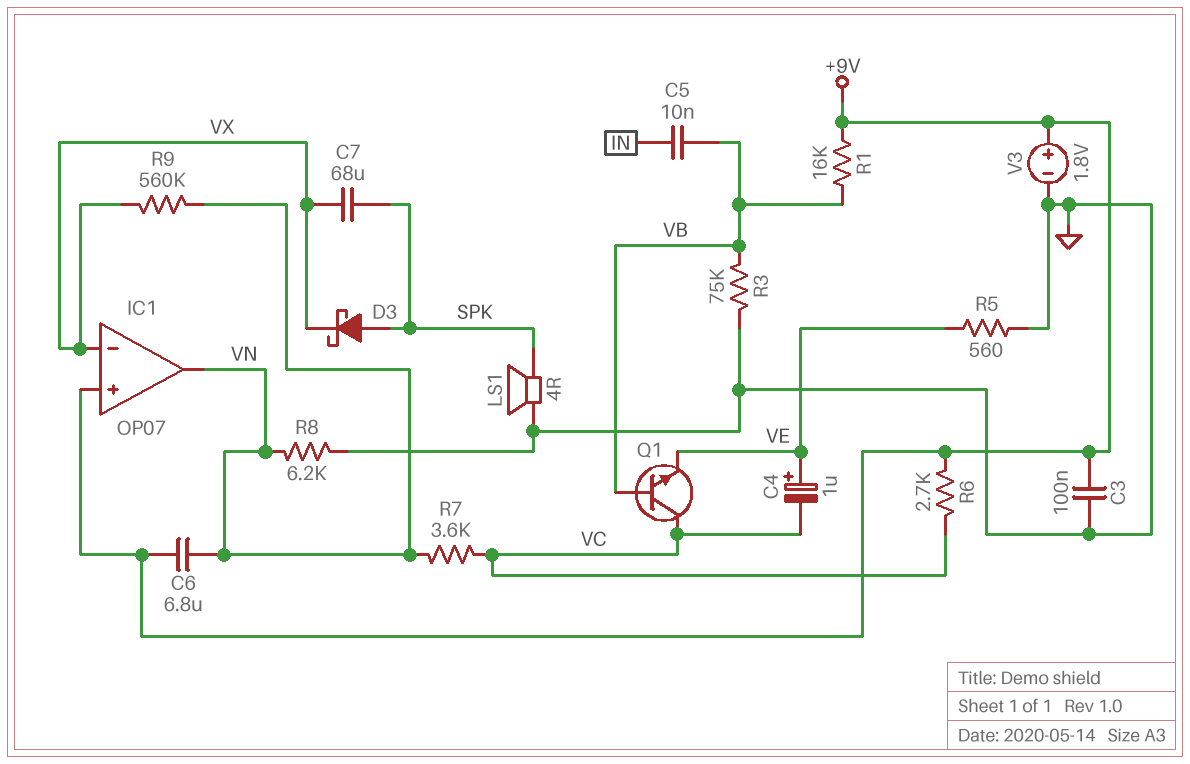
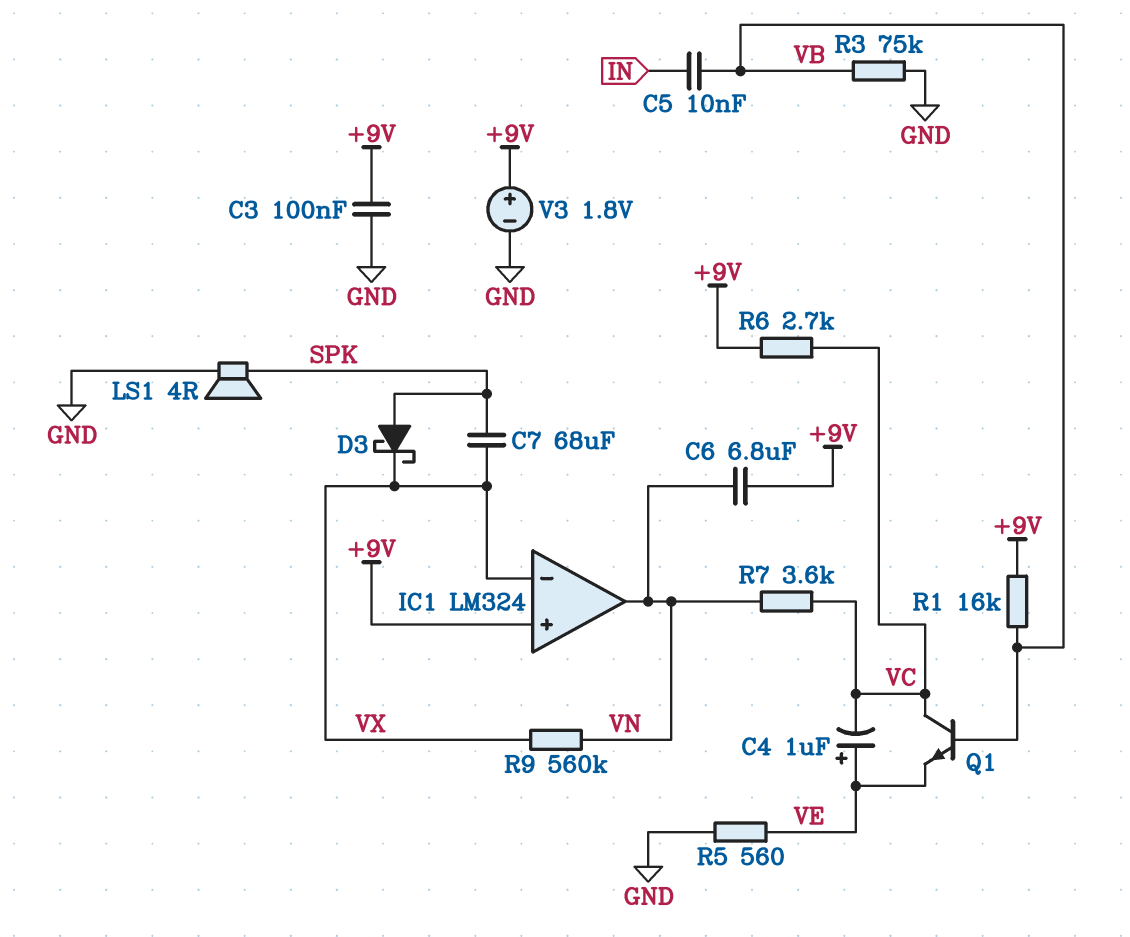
IC1: OP07 -> LM324
R8: 6.2k (GND, VN) -> none

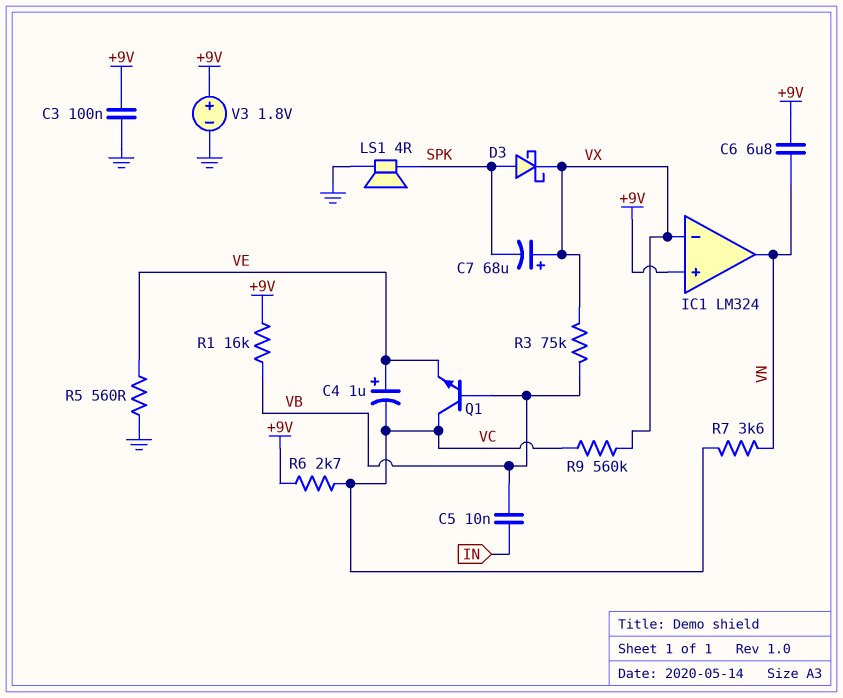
C7: 68uF (SPK, VX) -> 68uF (plus VX, minus SPK)
R3: 75k (GND, VB) -> 75k (VB, VX)
R9: 560k (VN, VX) -> 560k (VC, VX)

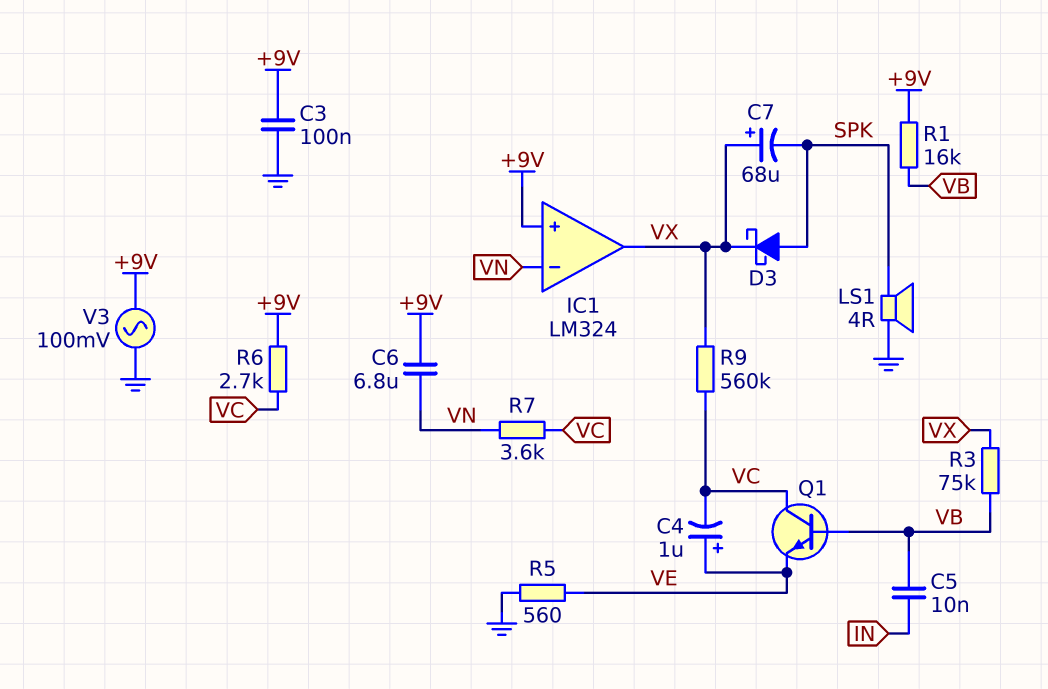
IC1 pin in-: VX -> VN
IC1 pin out: VN -> VX
V3: 1.8V (plus +9V, minus GND) -> AC 100mV (+9V, GND)

